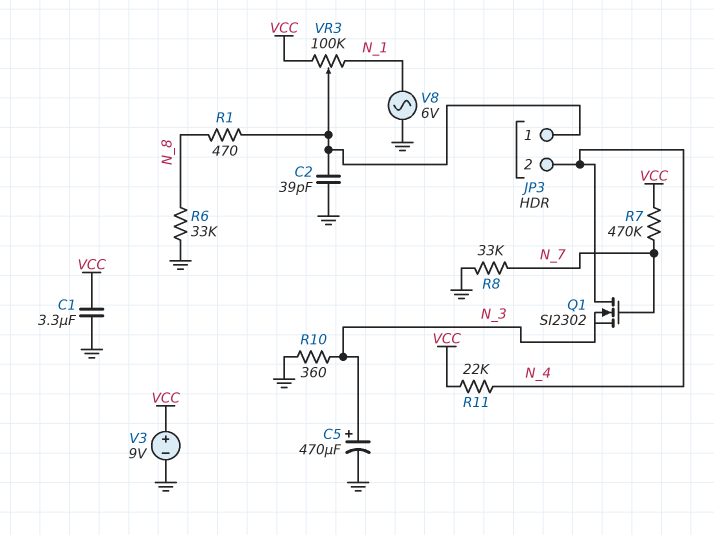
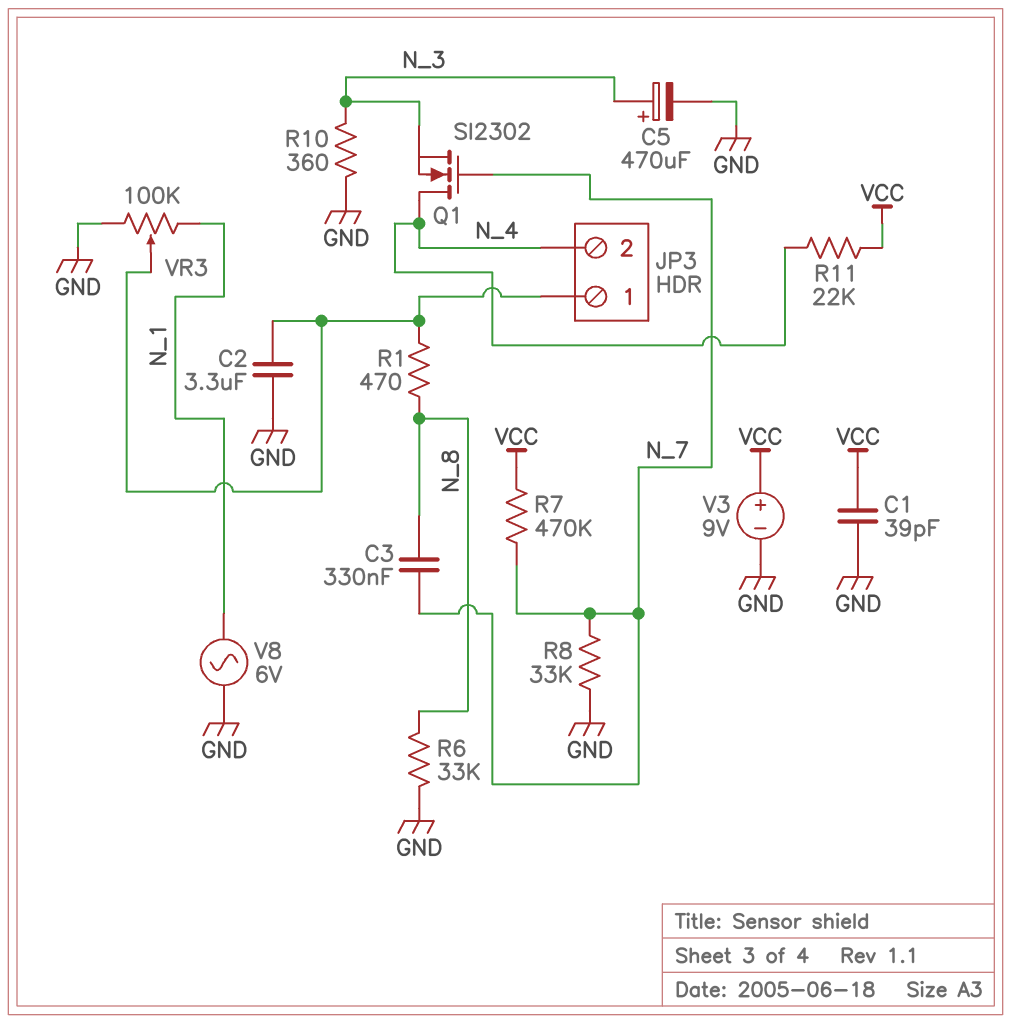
C1: 3.3uF (GND, VCC) -> 39pF (GND, VCC)
C2: 39pF (GND, JP3/1) -> 3.3uF (GND, JP3/1)
C3: none -> 330nF (N_7, N_8)
VR3: 100k (N_1, VCC, wiper JP3/1) -> 100k (GND, N_1, wiper JP3/1)

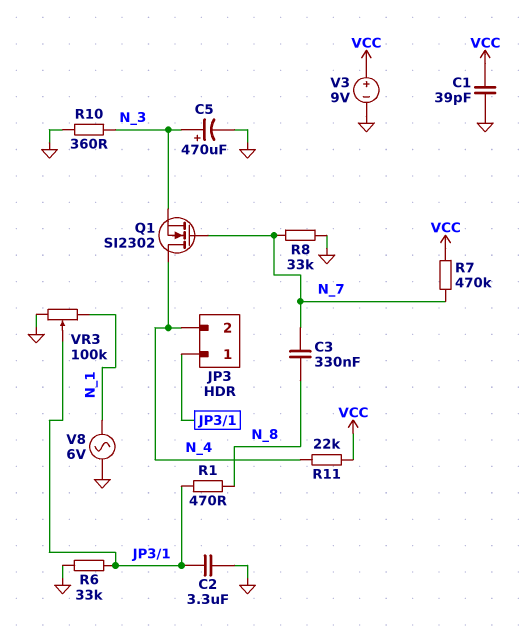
R6: 33k (GND, N_8) -> 33k (GND, JP3/1)

